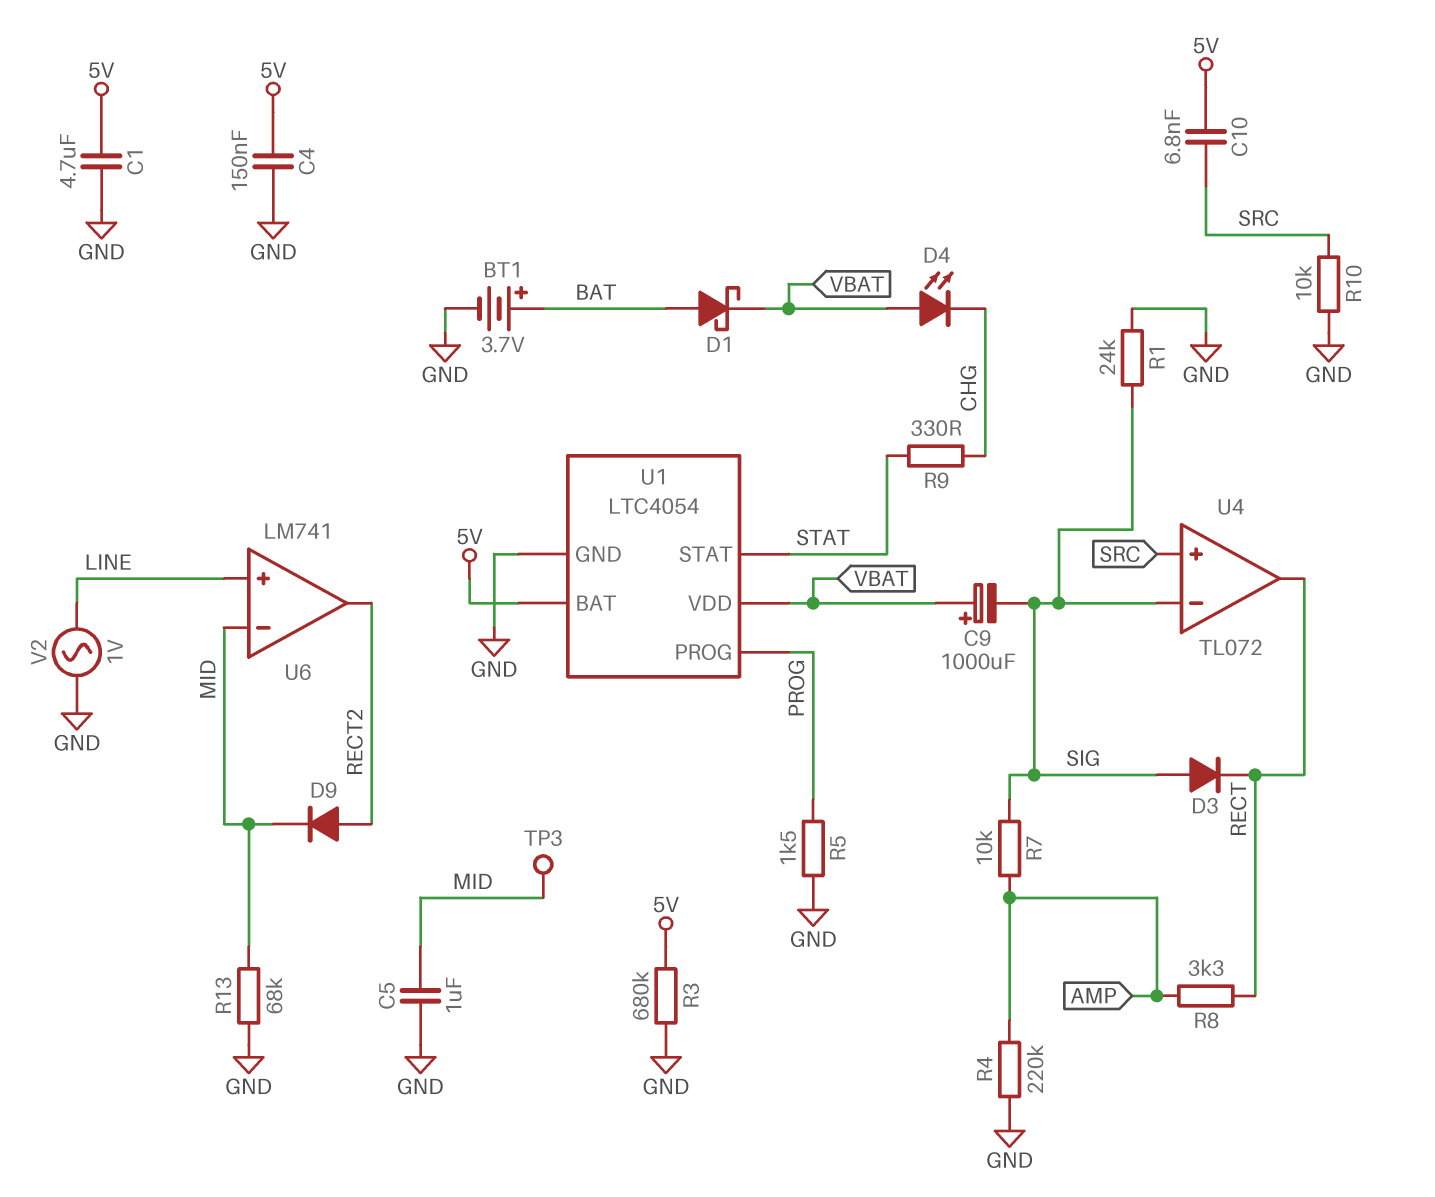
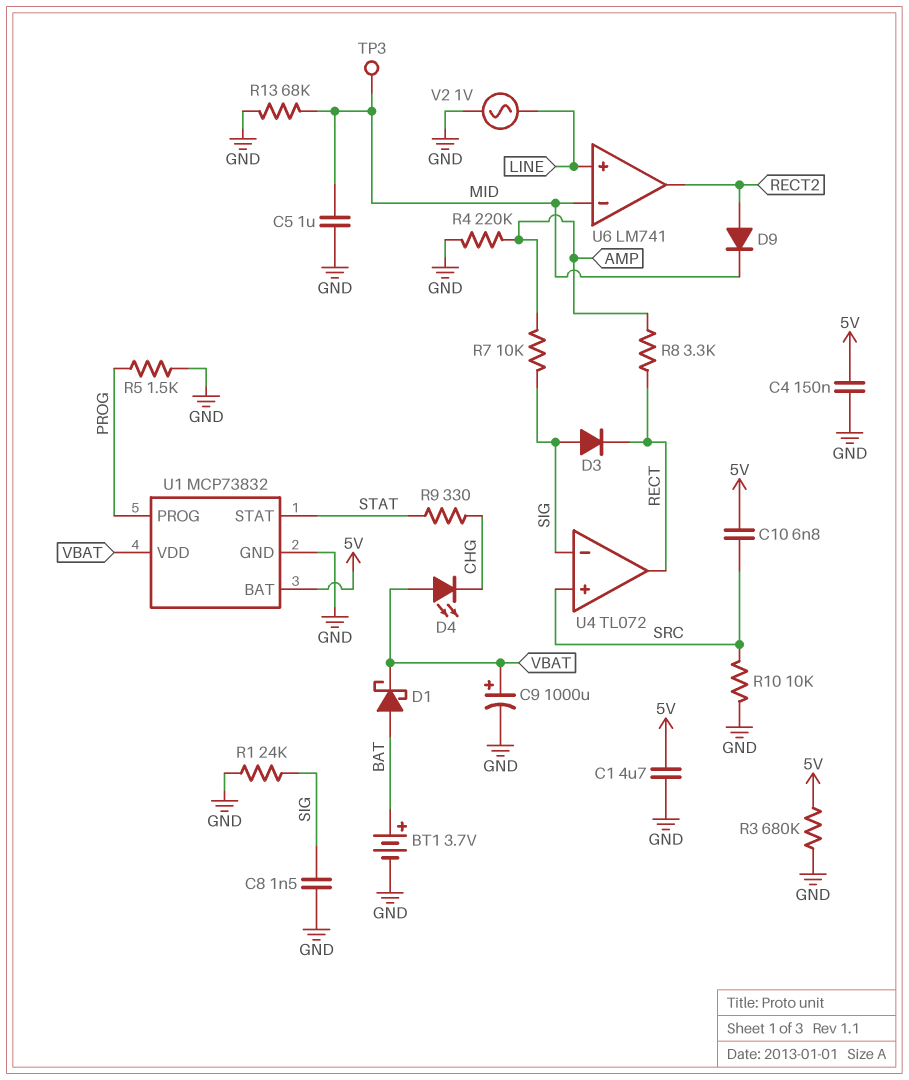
C8: none -> 1.5nF (GND, SIG)
C9: 1000uF (plus VBAT, minus SIG) -> 1000uF (plus VBAT, minus GND)
U1: LTC4054 -> MCP73832

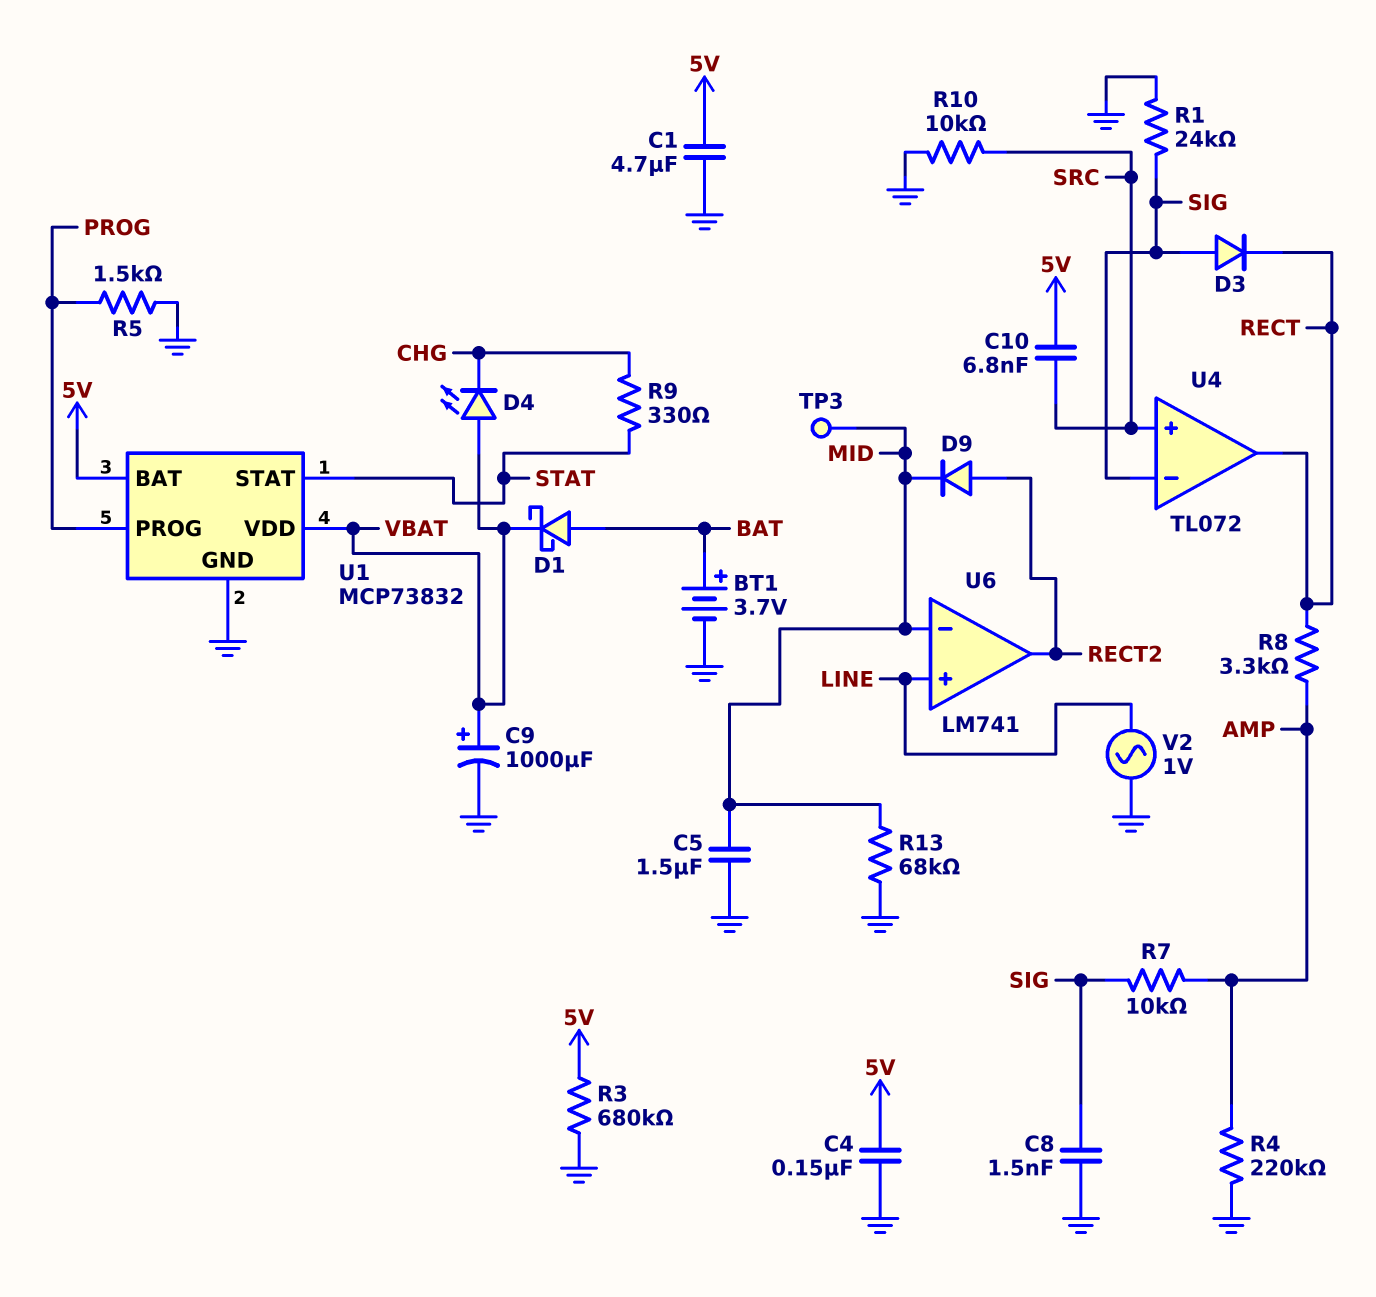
C5: 1uF (GND, MID) -> 1.5uF (GND, MID)

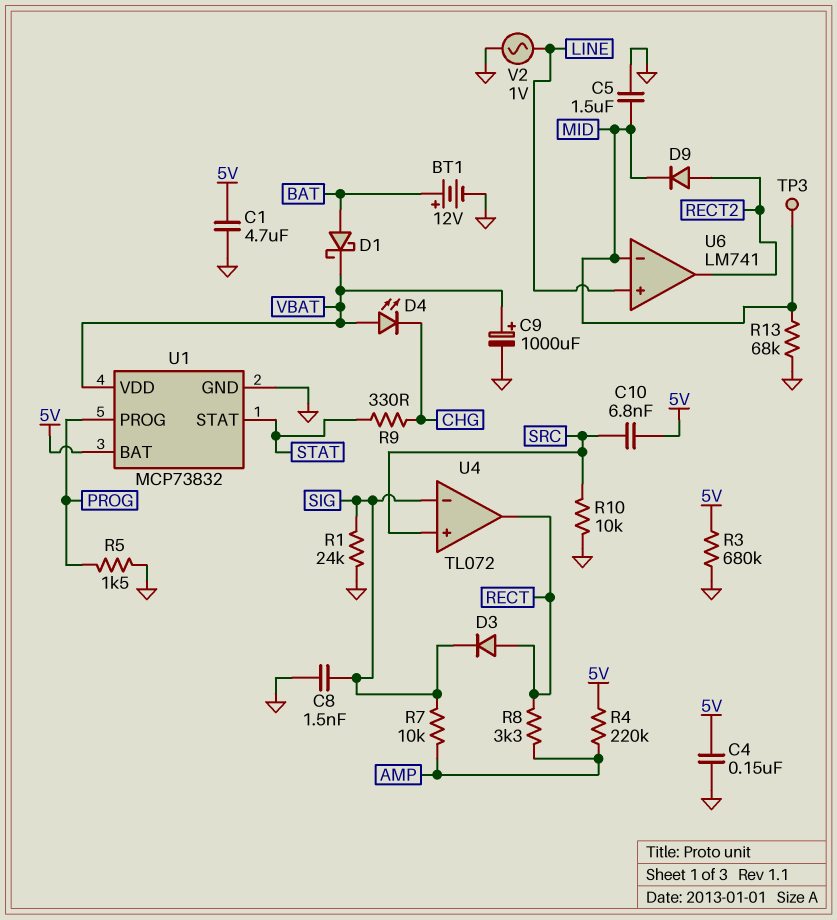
BT1: 3.7V (plus BAT, minus GND) -> 12V (plus BAT, minus GND)
D3: diode (A SIG, K RECT) -> diode (A RECT, K SIG)
R4: 220k (AMP, GND) -> 220k (5V, AMP)

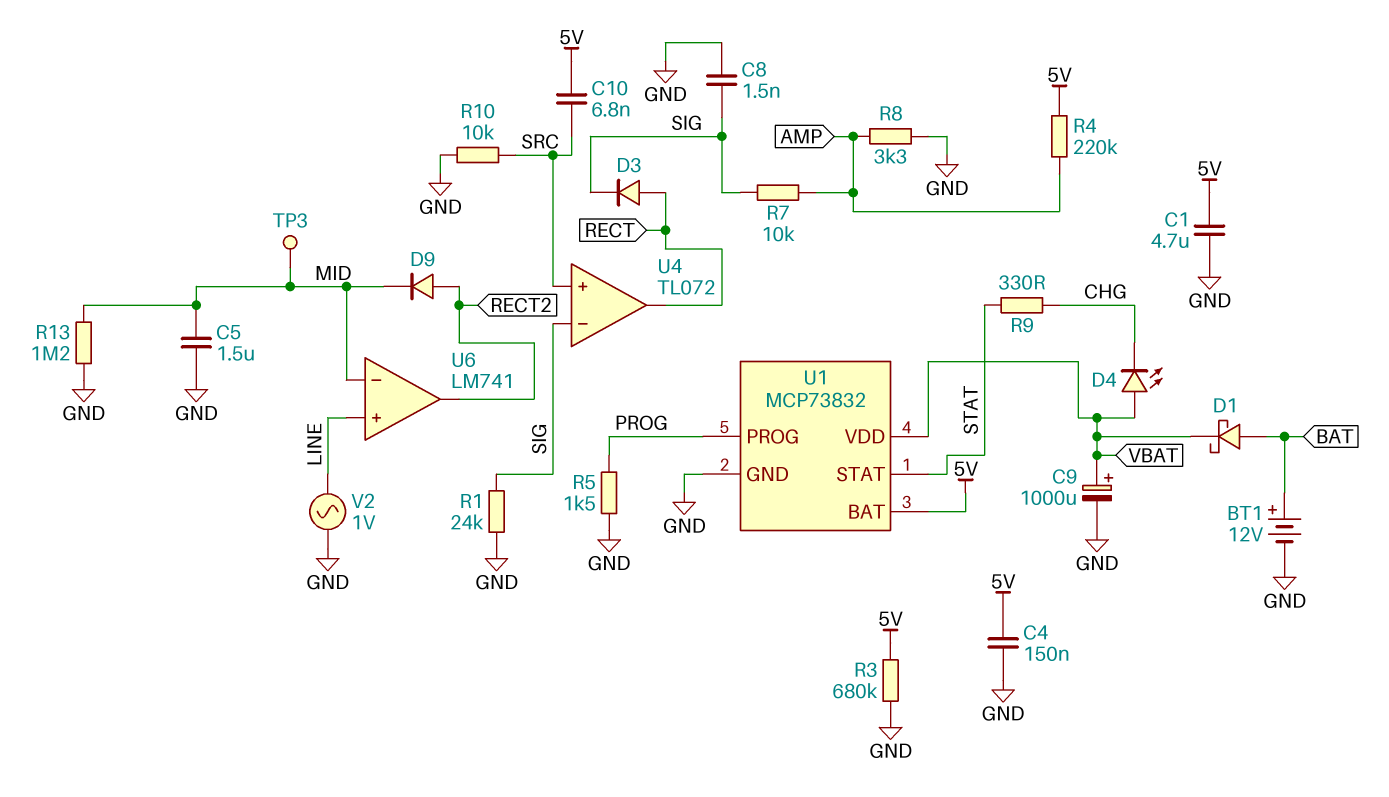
R8: 3.3k (AMP, RECT) -> 3.3k (AMP, GND)
R13: 68k (GND, MID) -> 1.2M (GND, MID)

